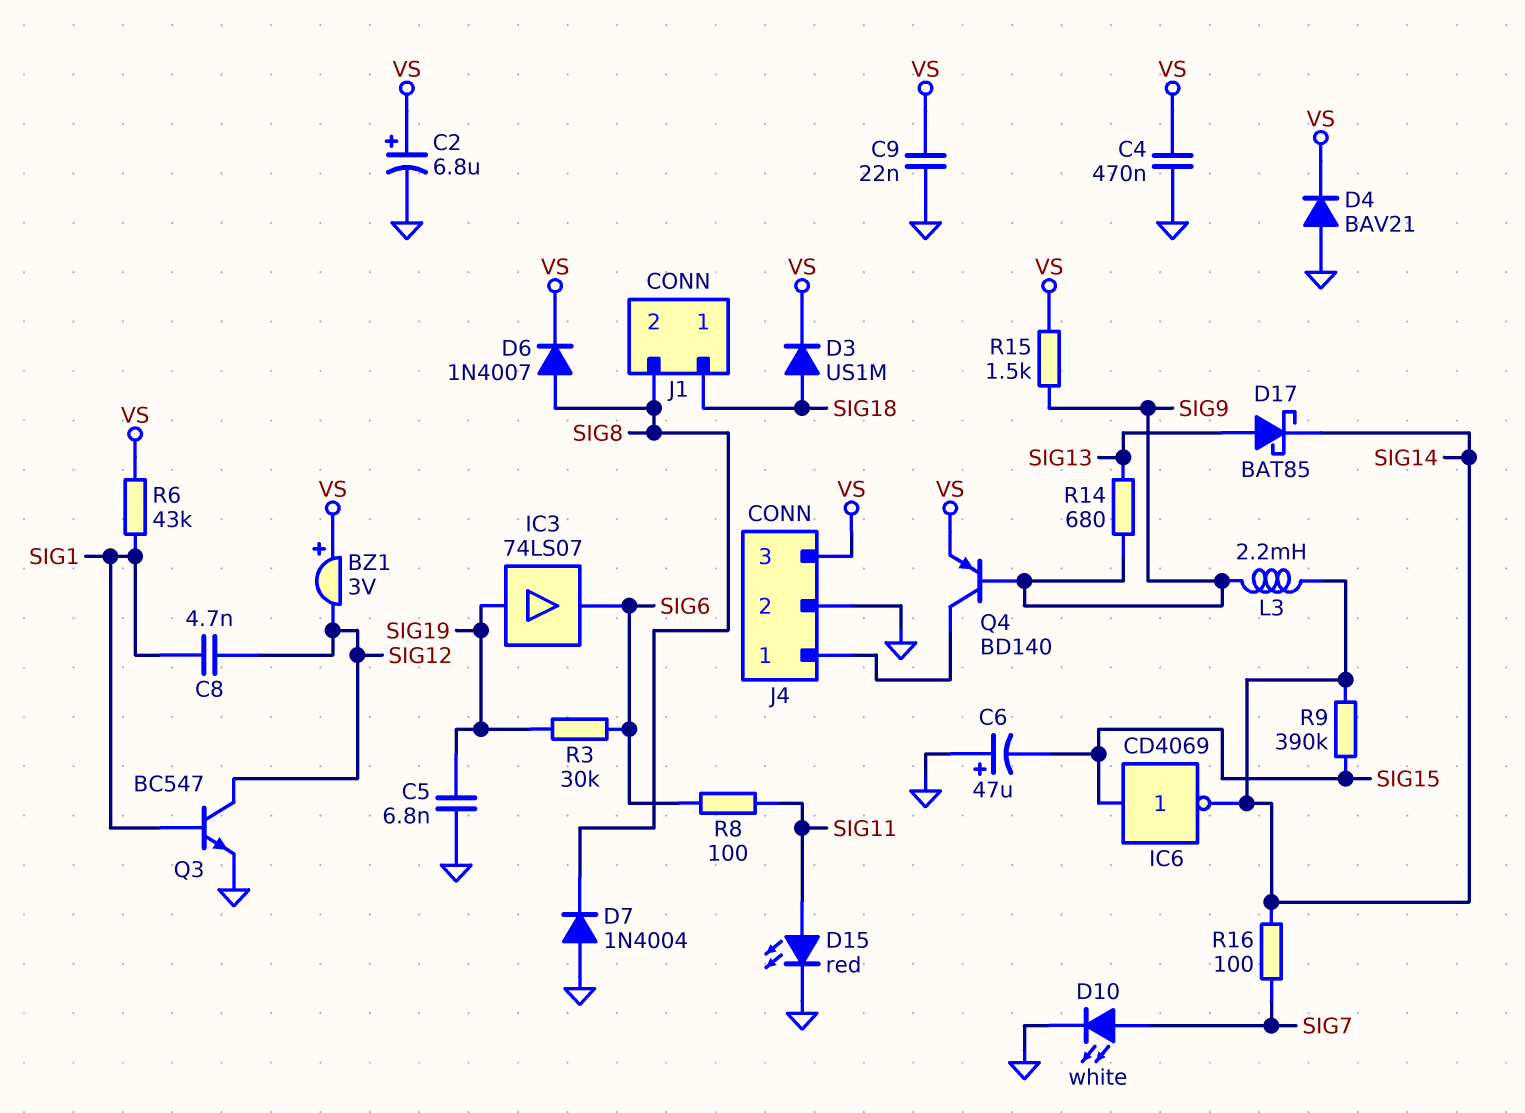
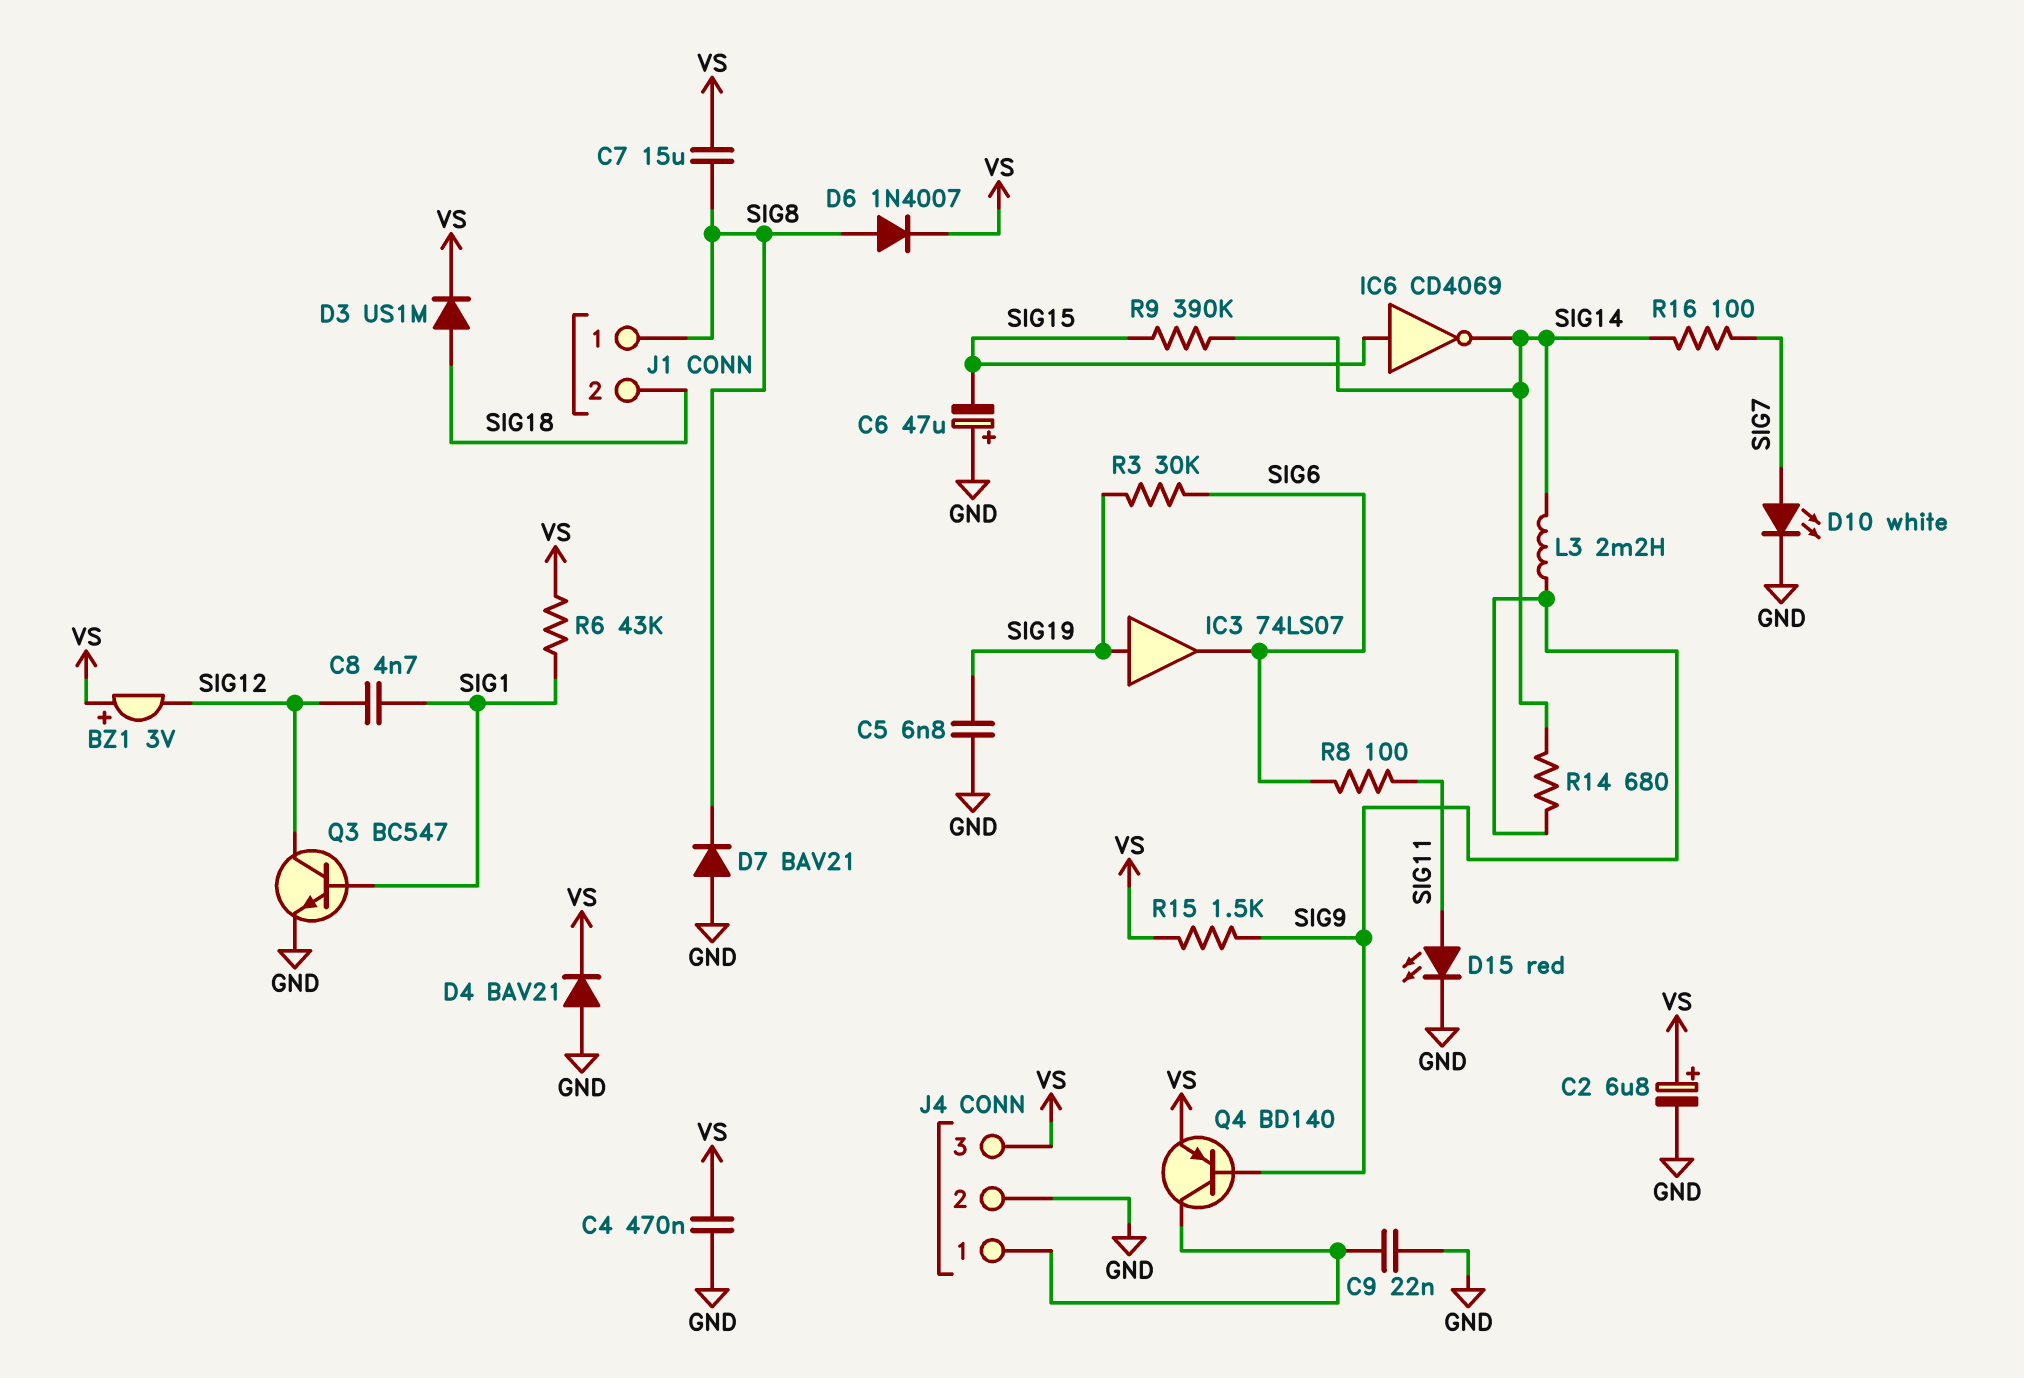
C7: none -> 15uF (SIG8, VS)
C9: 22nF (GND, VS) -> 22nF (GND, J4/1)
D7: diode 1N4004 (A GND, K SIG8) -> diode BAV21 (A GND, K SIG8)
D17: schottky BAT85 (A SIG13, K SIG14) -> none
J1 pin 1: SIG18 -> SIG8
J1 pin 2: SIG8 -> SIG18
R14: 680 (SIG9, SIG13) -> 680 (SIG9, SIG14)

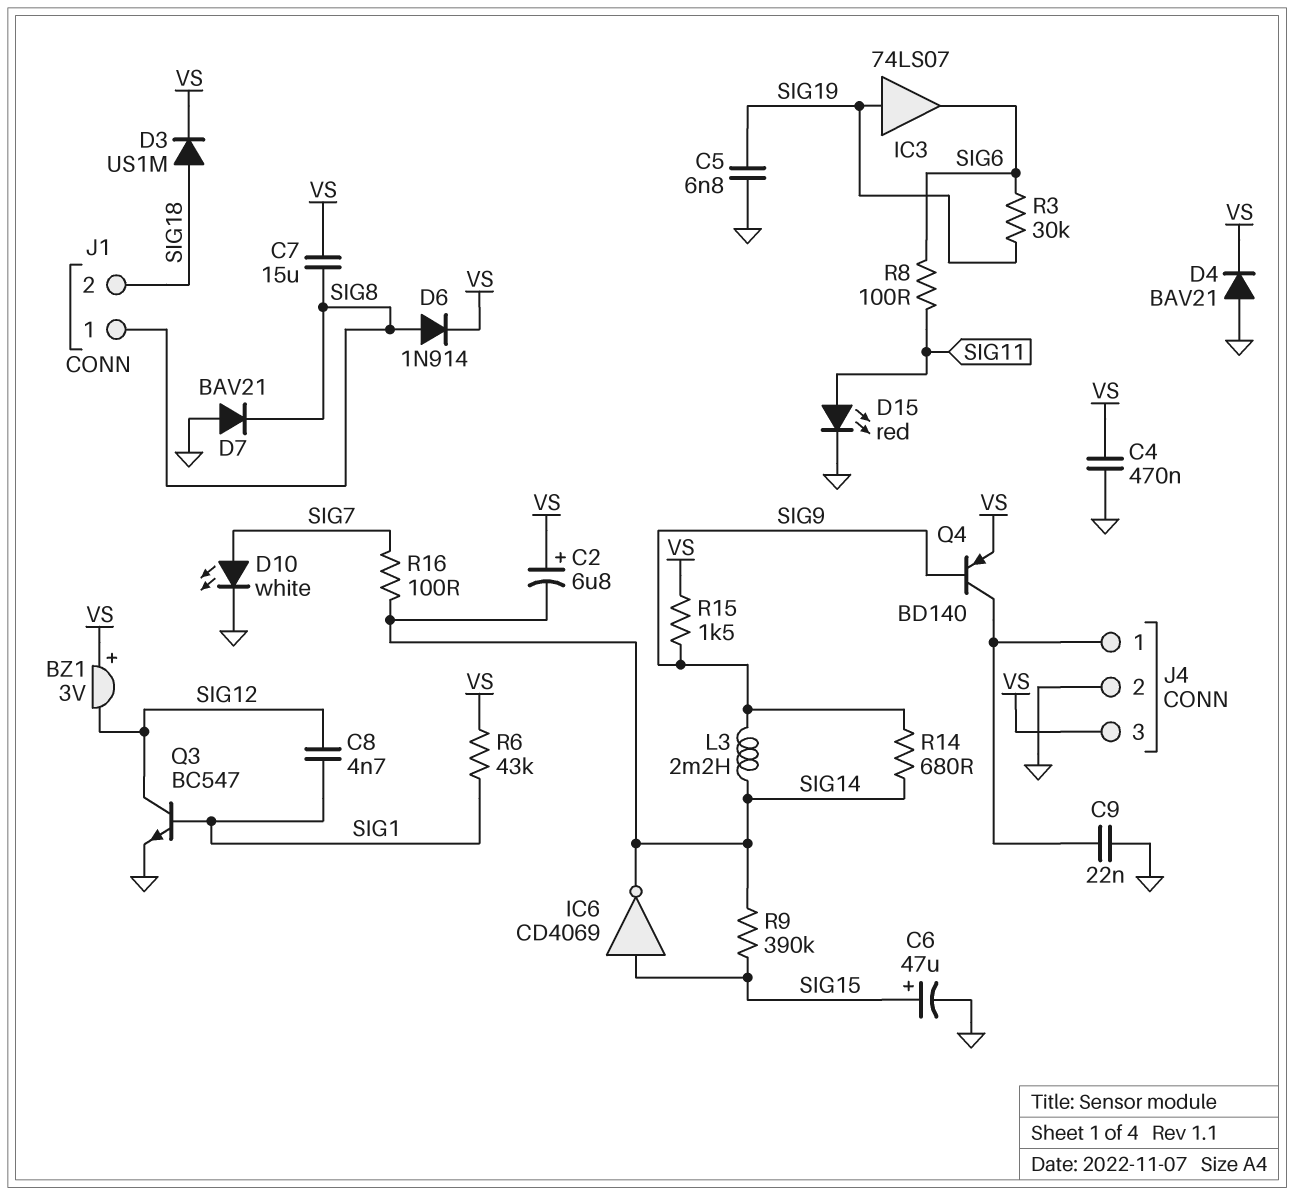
C2: 6.8uF (plus VS, minus GND) -> 6.8uF (plus VS, minus SIG14)
C6: 47uF (plus GND, minus SIG15) -> 47uF (plus SIG15, minus GND)
D6: diode 1N4007 (A SIG8, K VS) -> diode 1N914 (A SIG8, K VS)

